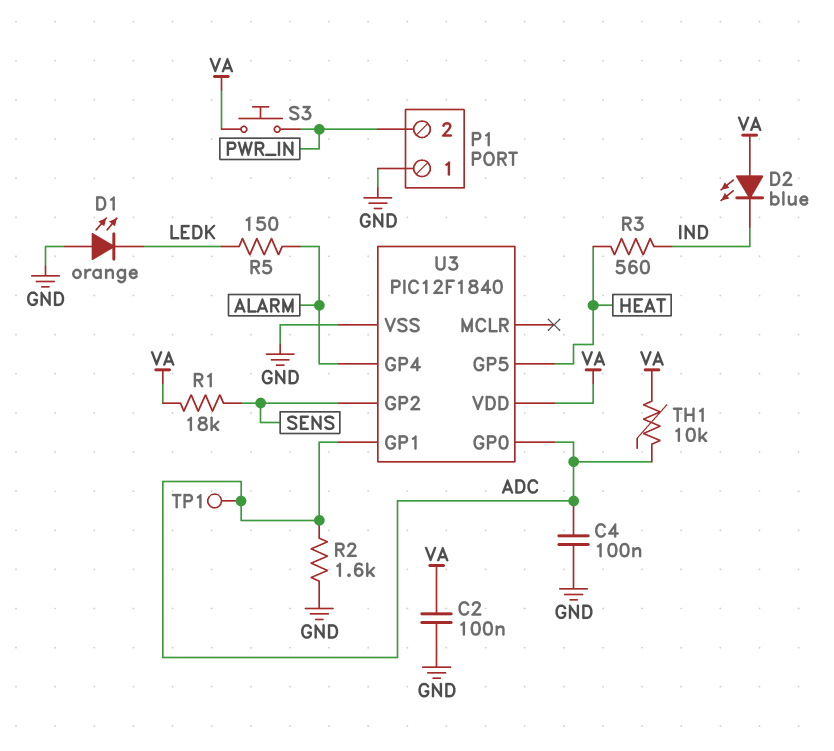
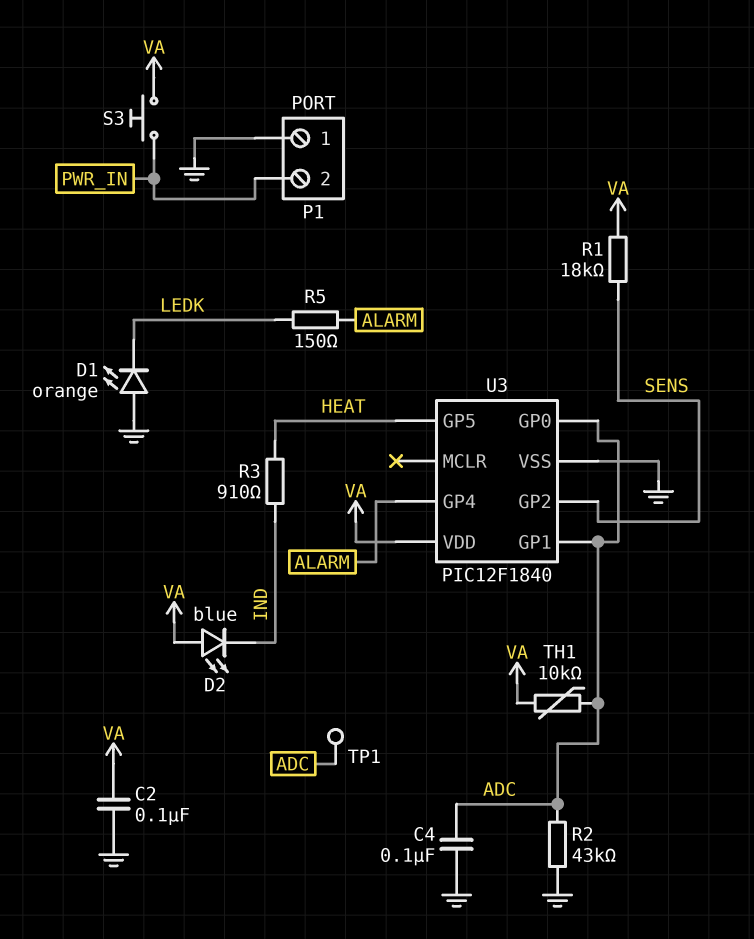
R2: 1.6k (ADC, GND) -> 43k (ADC, GND)
R3: 560 (HEAT, IND) -> 910 (HEAT, IND)

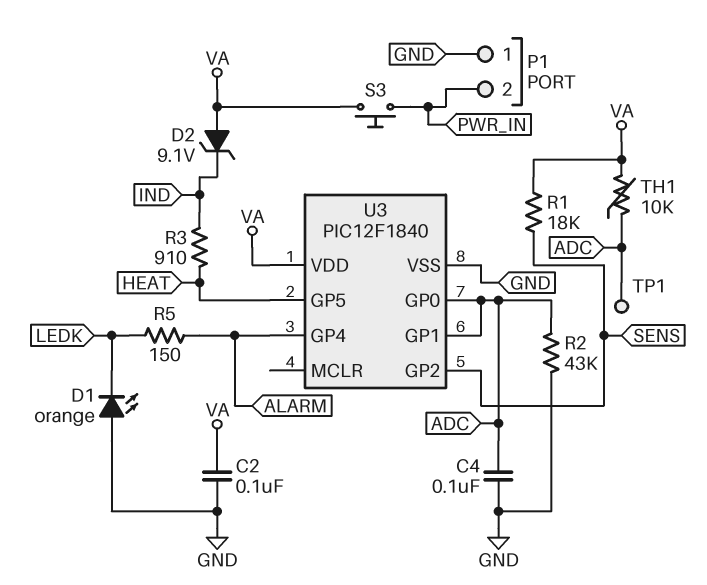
D2: LED blue (A VA, K IND) -> zener 9.1V (A VA, K IND)

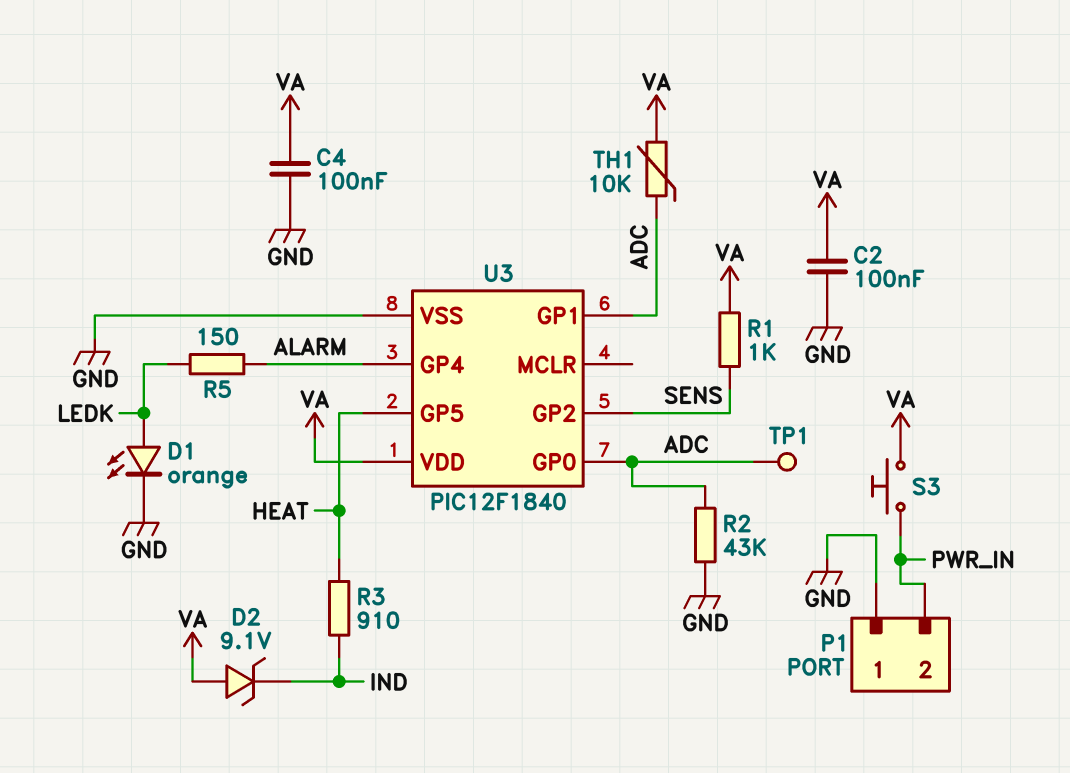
C4: 100nF (ADC, GND) -> 100nF (GND, VA)
D1: LED orange (A GND, K LEDK) -> LED orange (A LEDK, K GND)
R1: 18k (SENS, VA) -> 1k (SENS, VA)

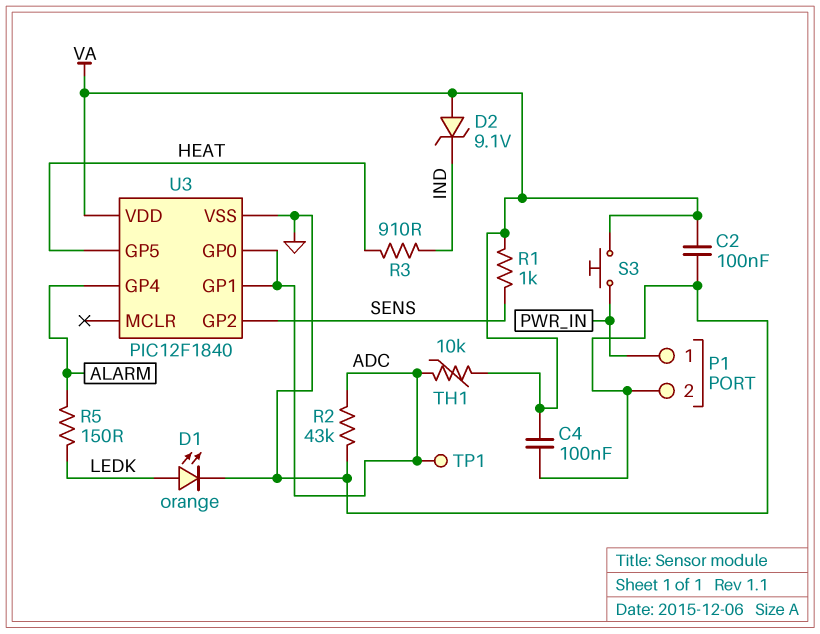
P1 pin 1: GND -> PWR_IN
P1 pin 2: PWR_IN -> GND

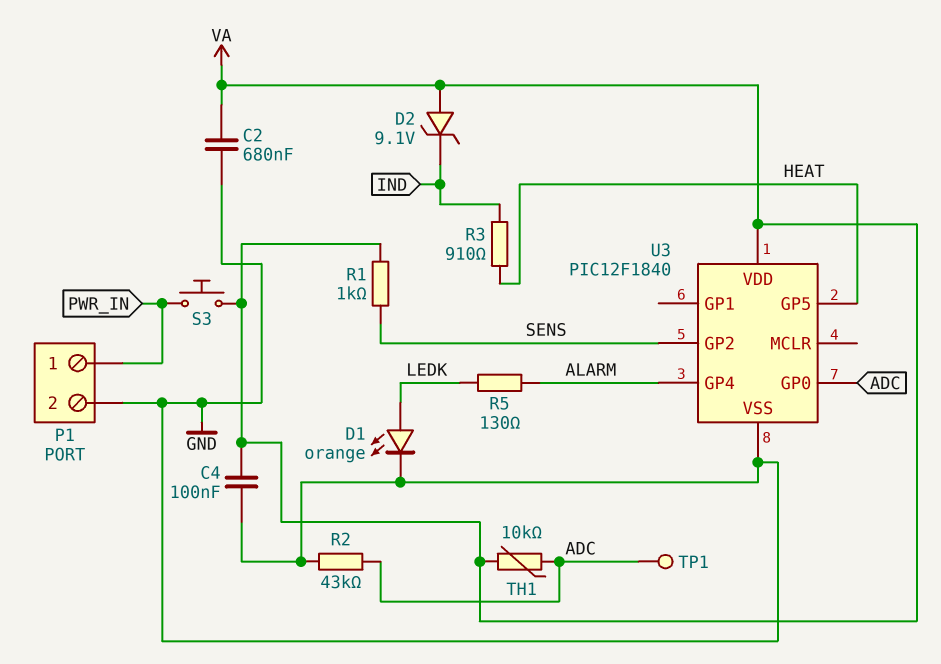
C2: 100nF (GND, VA) -> 680nF (GND, VA)
R5: 150 (ALARM, LEDK) -> 130 (ALARM, LEDK)
U3 pin GP1: ADC -> none

